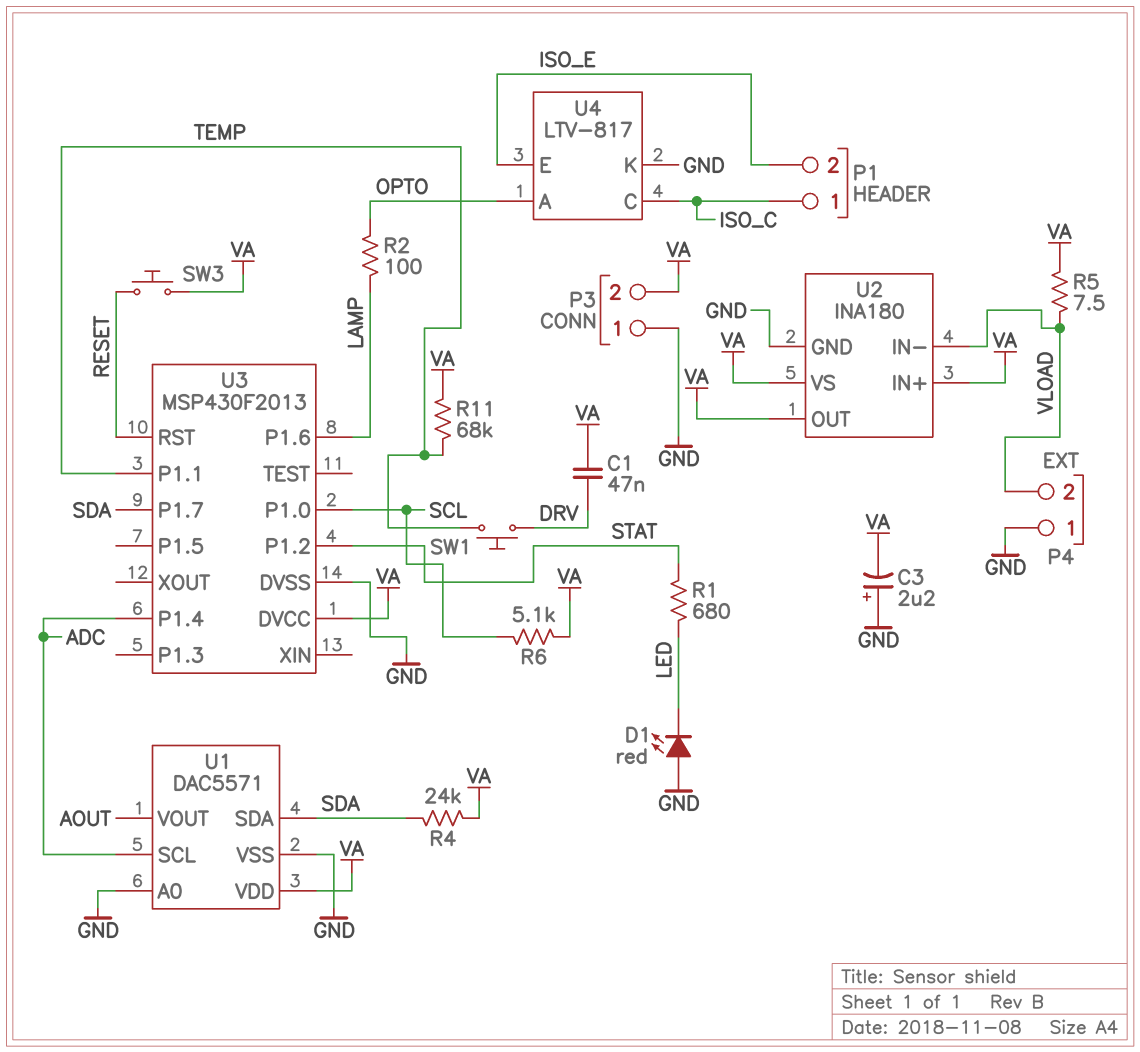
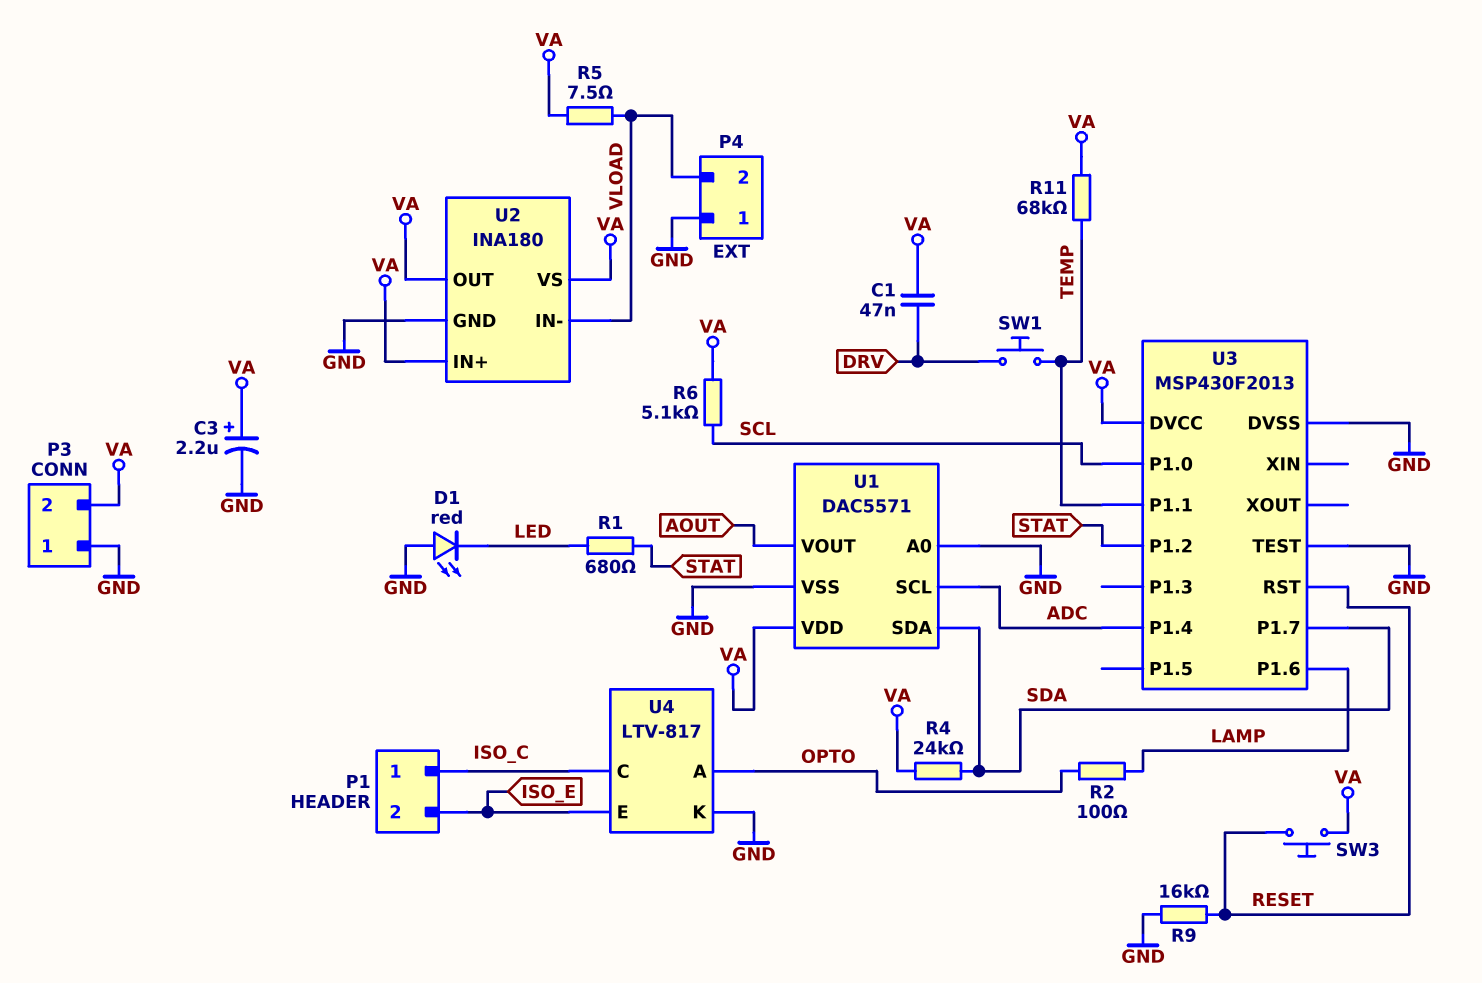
C3: 2.2uF (plus GND, minus VA) -> 2.2uF (plus VA, minus GND)
R9: none -> 16k (GND, RESET)
U3 pin TEST: none -> GND

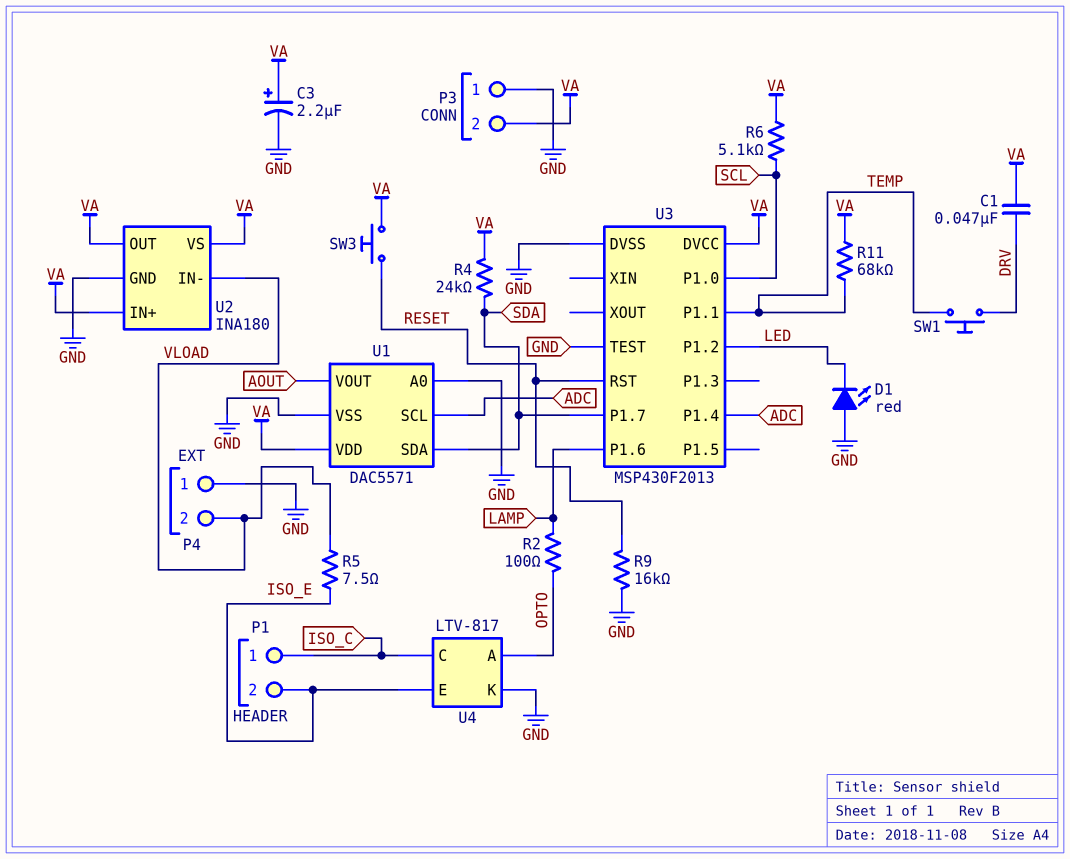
R1: 680 (LED, STAT) -> none
R5: 7.5 (VA, VLOAD) -> 7.5 (ISO_E, VLOAD)
U3 pin P1.2: STAT -> LED

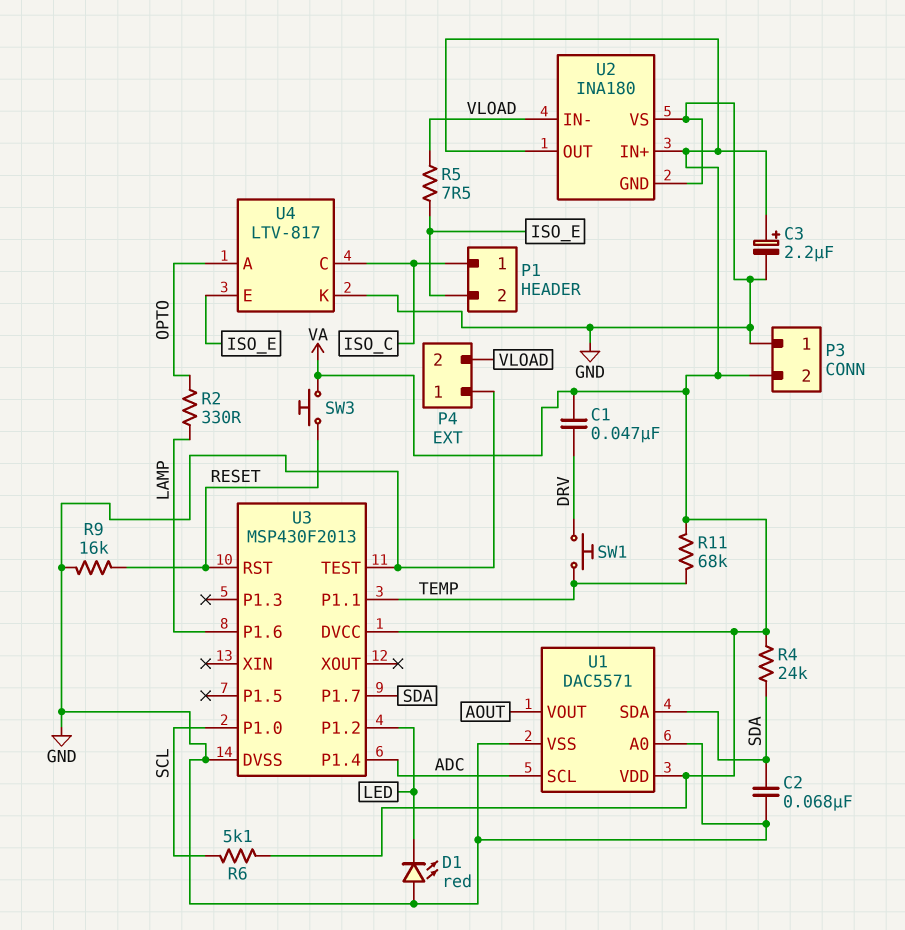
C2: none -> 68nF (GND, SDA)
R2: 100 (LAMP, OPTO) -> 330 (LAMP, OPTO)
U2 pin VS: VA -> GND

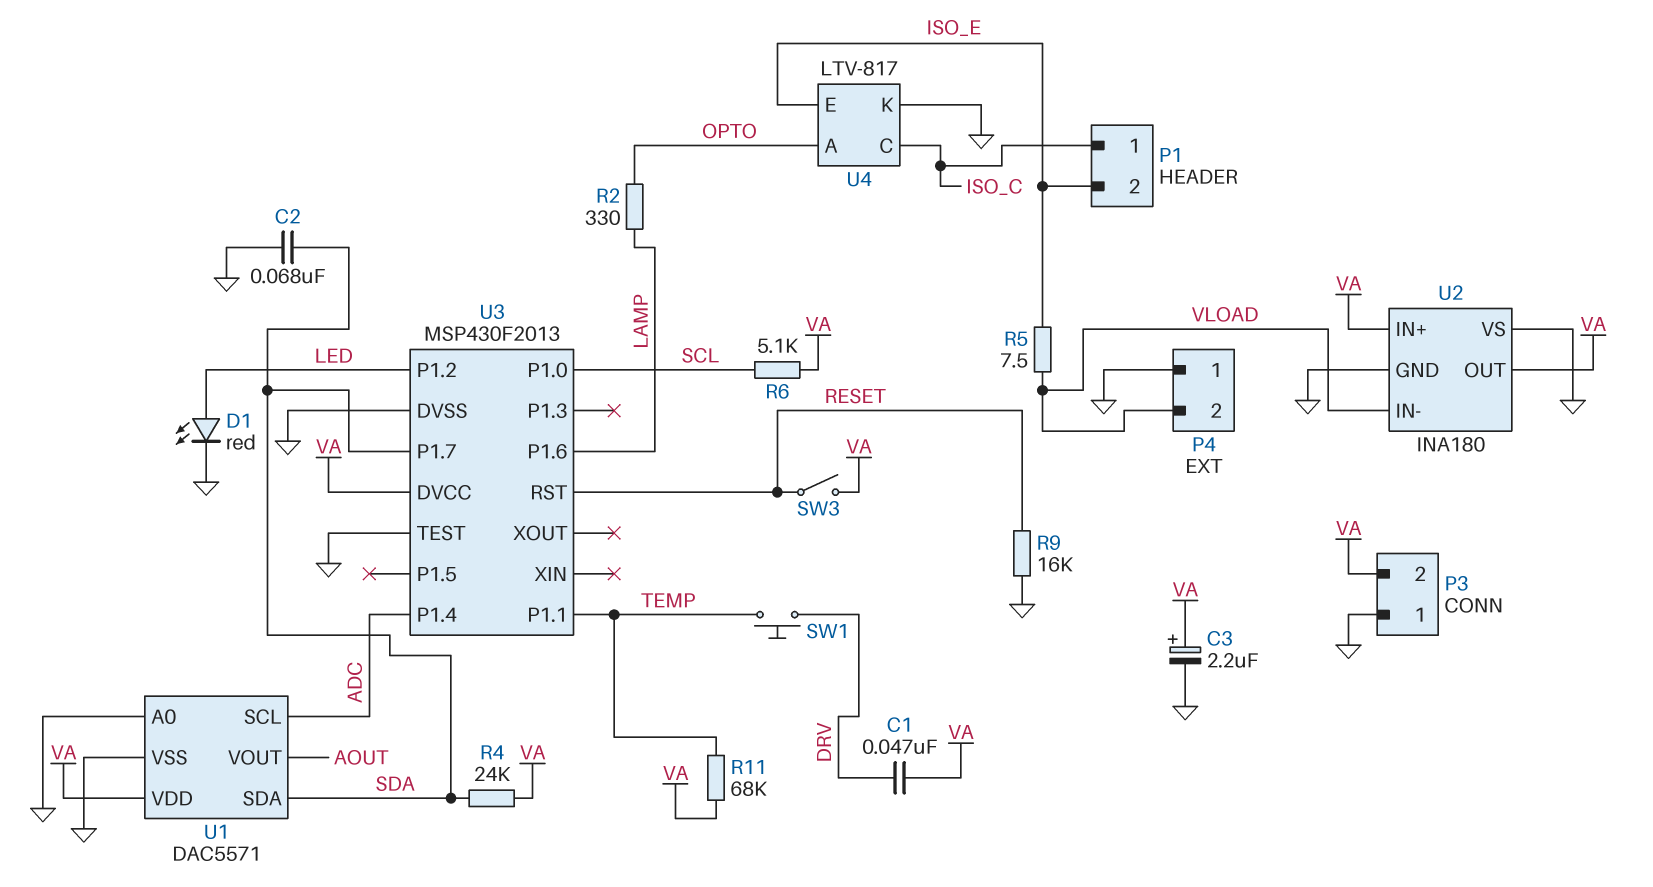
D1: LED red (A GND, K LED) -> LED red (A LED, K GND)
SW3: button (RESET, VA) -> switch (RESET, VA)

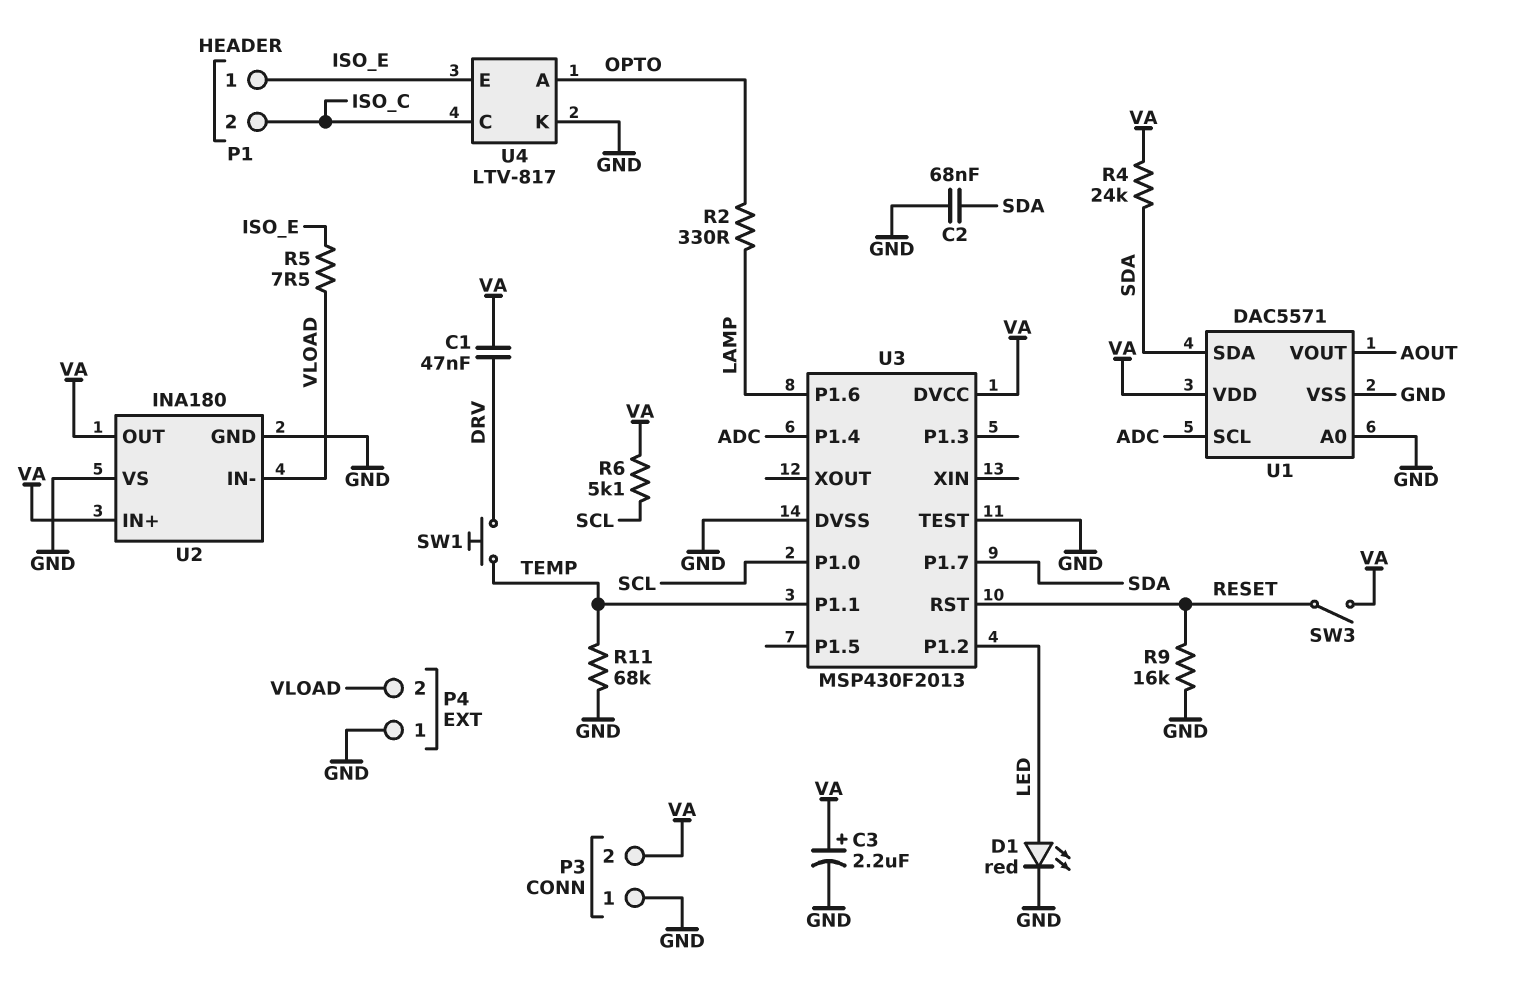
P1 pin 1: ISO_C -> ISO_E
P1 pin 2: ISO_E -> ISO_C
R11: 68k (TEMP, VA) -> 68k (GND, TEMP)

